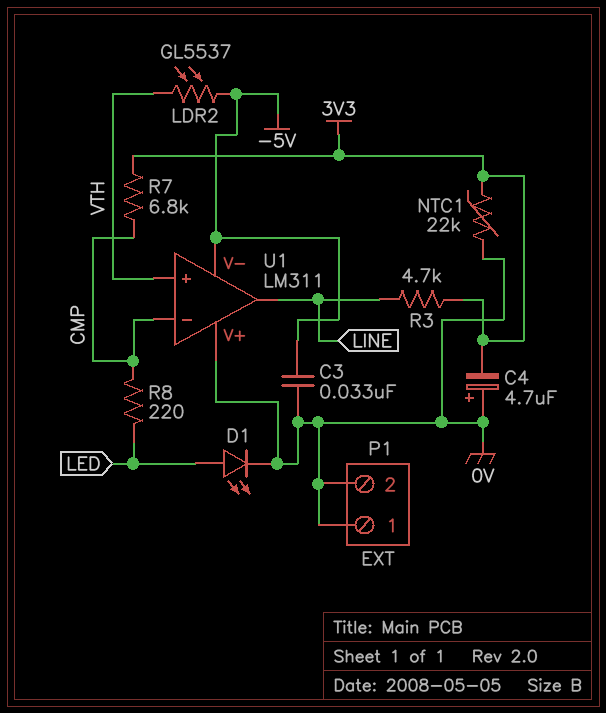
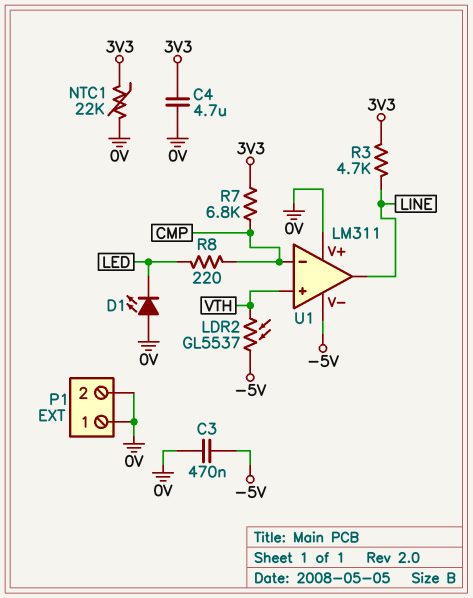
C3: 33nF (-5V, 0V) -> 470nF (-5V, 0V)
C4: 4.7uF (plus 0V, minus 3V3) -> 4.7uF (0V, 3V3)
D1: LED (A LED, K 0V) -> LED (A 0V, K LED)

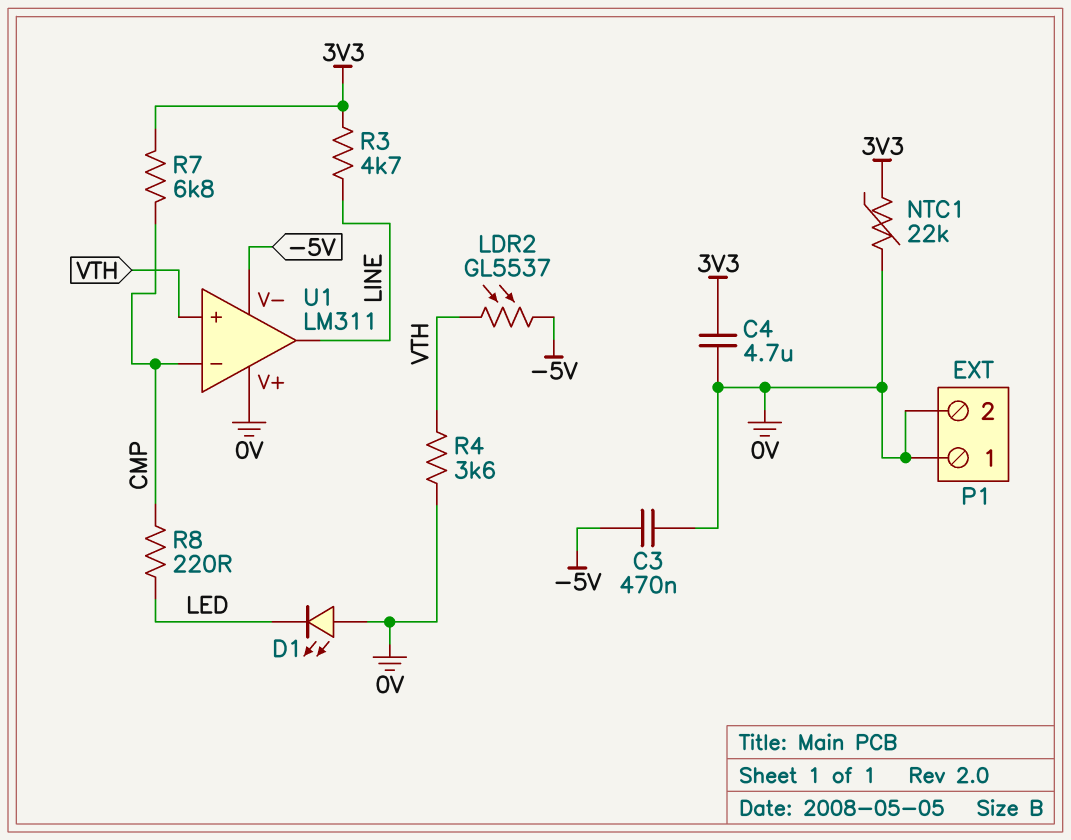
R4: none -> 3.6k (0V, VTH)

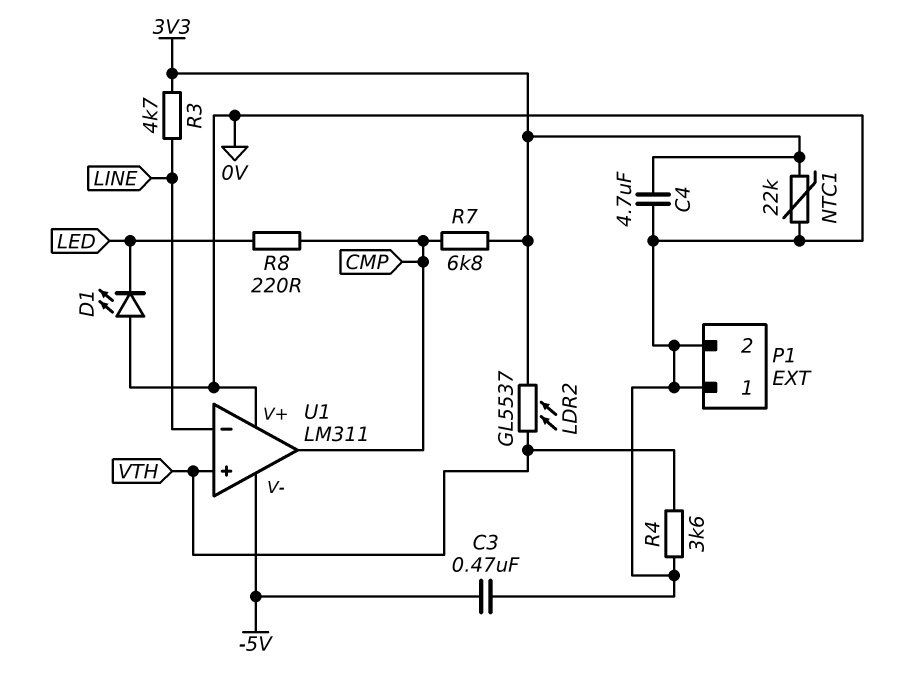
LDR2: GL5537 (-5V, VTH) -> GL5537 (3V3, VTH)
U1 pin in-: CMP -> LINE
U1 pin out: LINE -> CMP

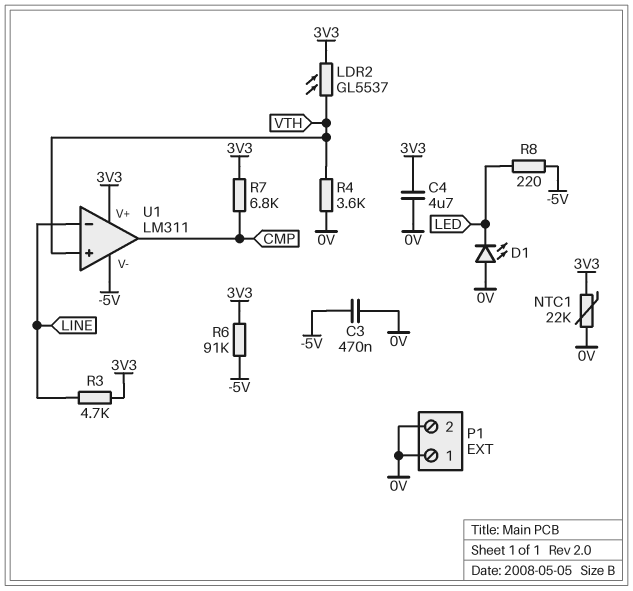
R6: none -> 91k (-5V, 3V3)
R8: 220 (CMP, LED) -> 220 (-5V, LED)
U1 pin V+: 0V -> 3V3

